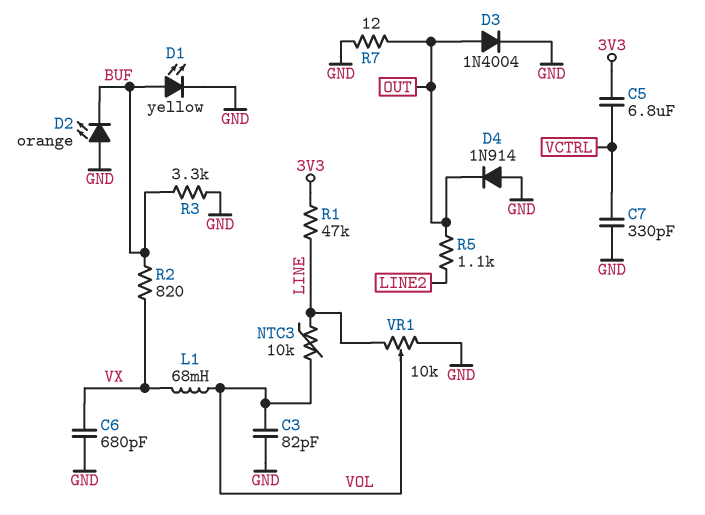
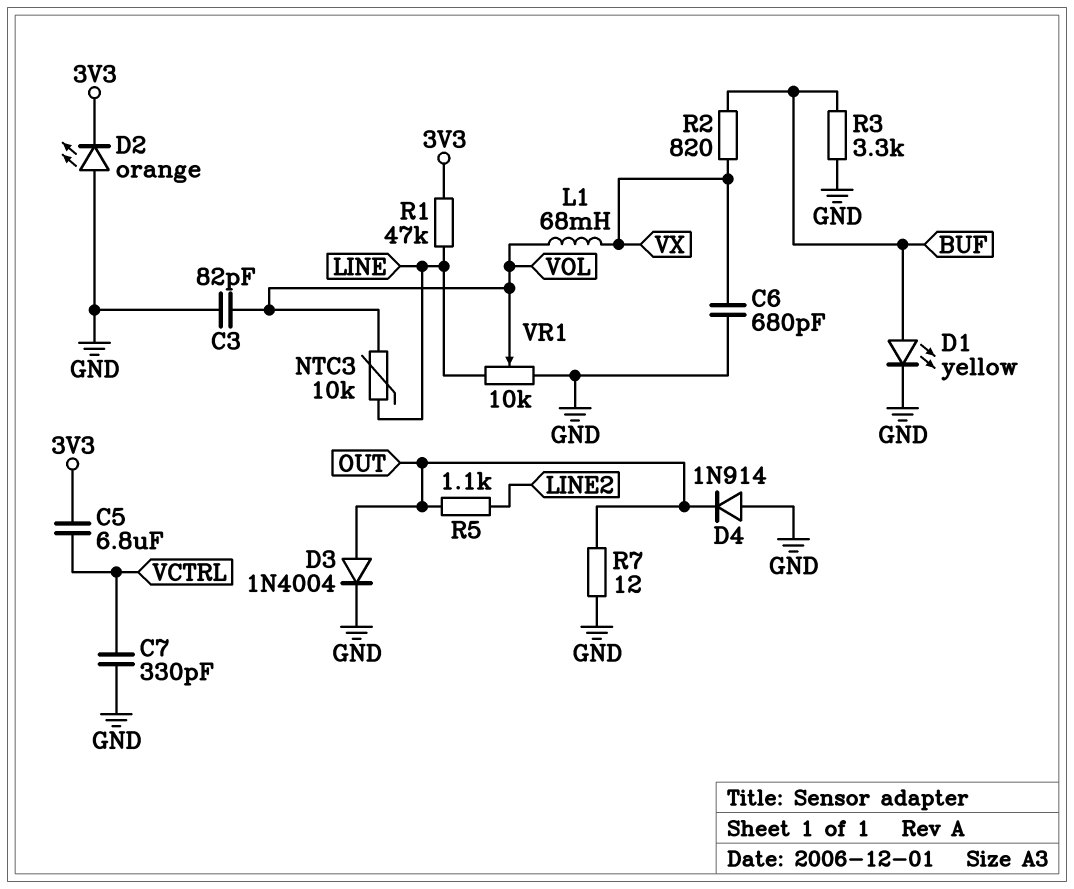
D2: LED orange (A GND, K BUF) -> LED orange (A GND, K 3V3)

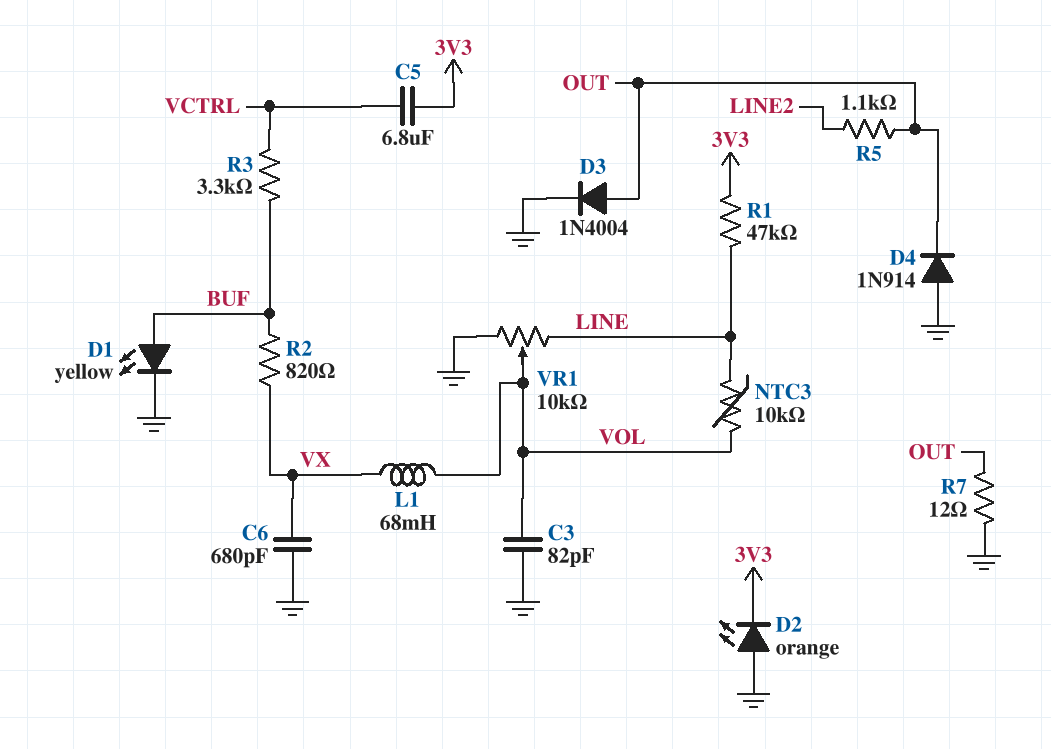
C7: 330pF (GND, VCTRL) -> none
R3: 3.3k (BUF, GND) -> 3.3k (BUF, VCTRL)

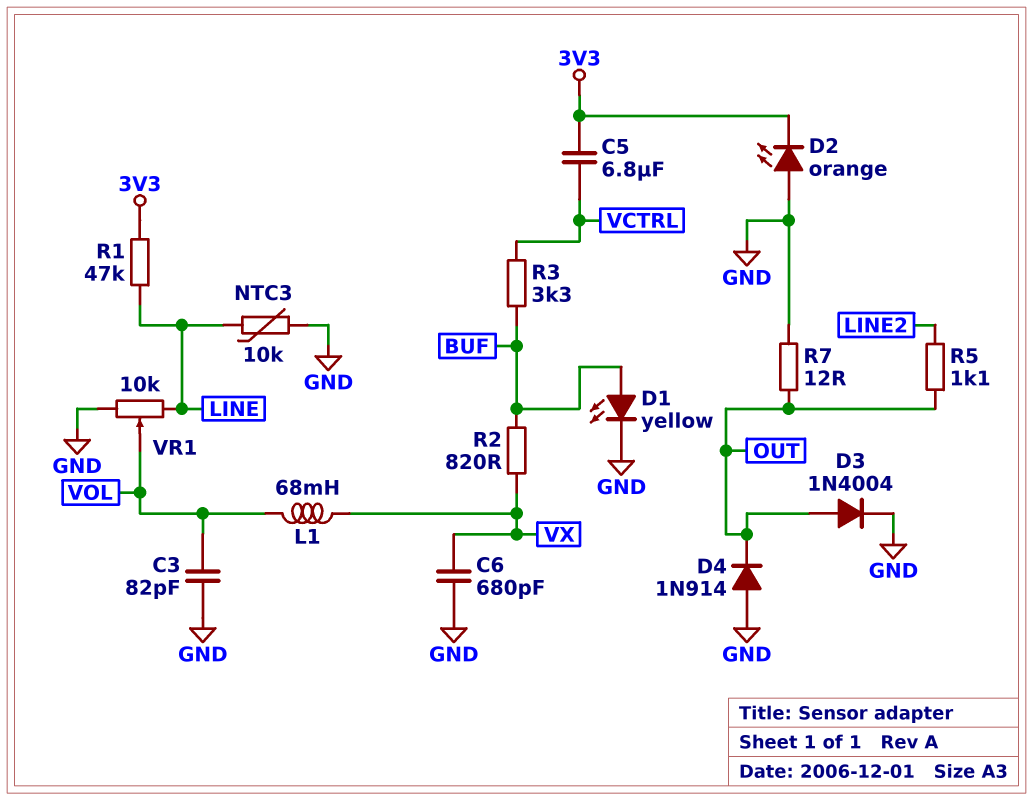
NTC3: 10k (LINE, VOL) -> 10k (GND, LINE)

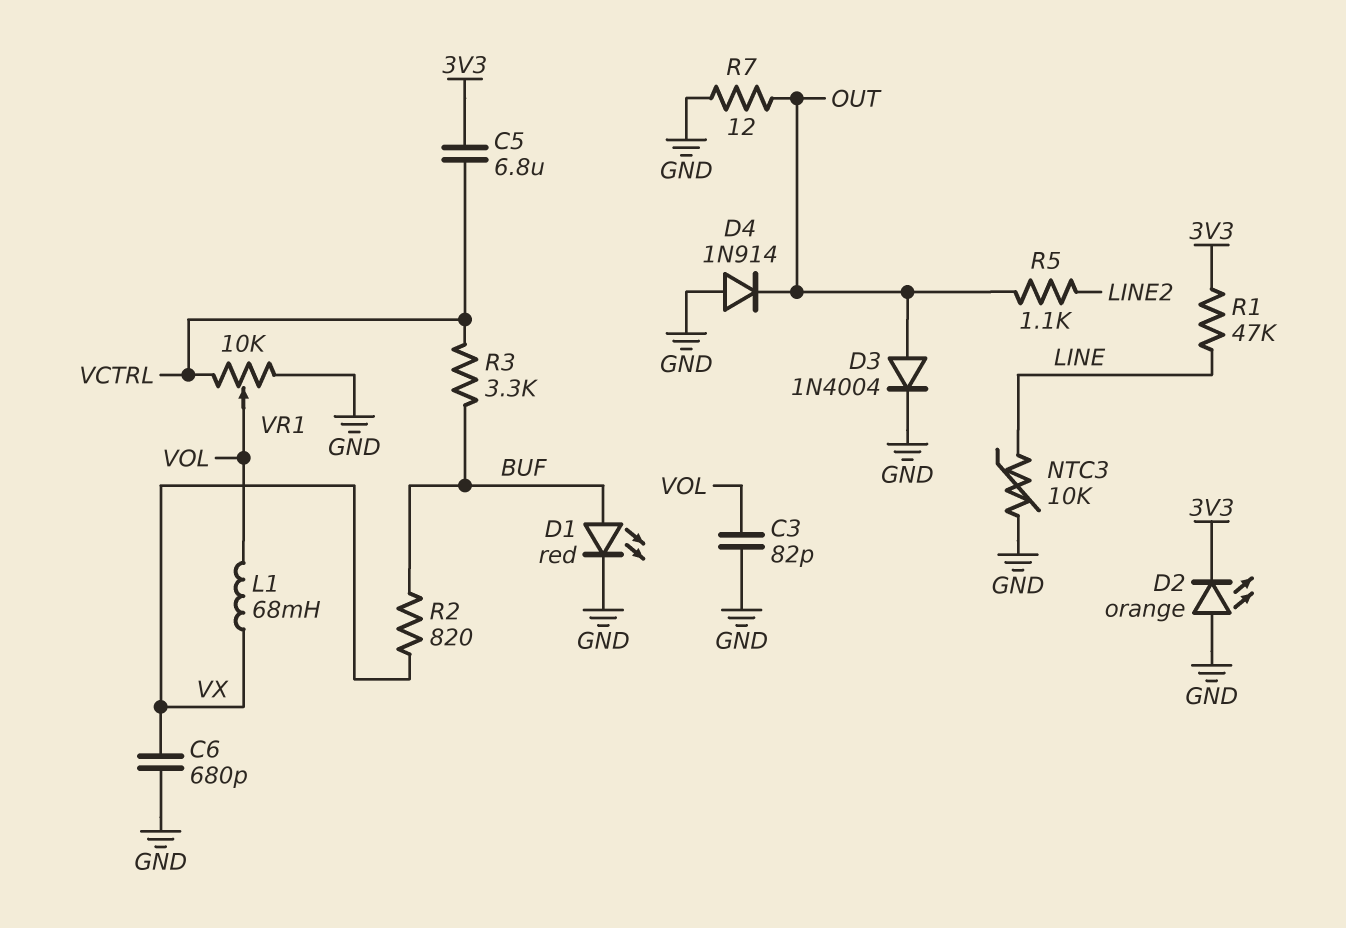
D1: LED yellow (A BUF, K GND) -> LED red (A BUF, K GND)
VR1: 10k (GND, LINE, wiper VOL) -> 10k (GND, VCTRL, wiper VOL)

